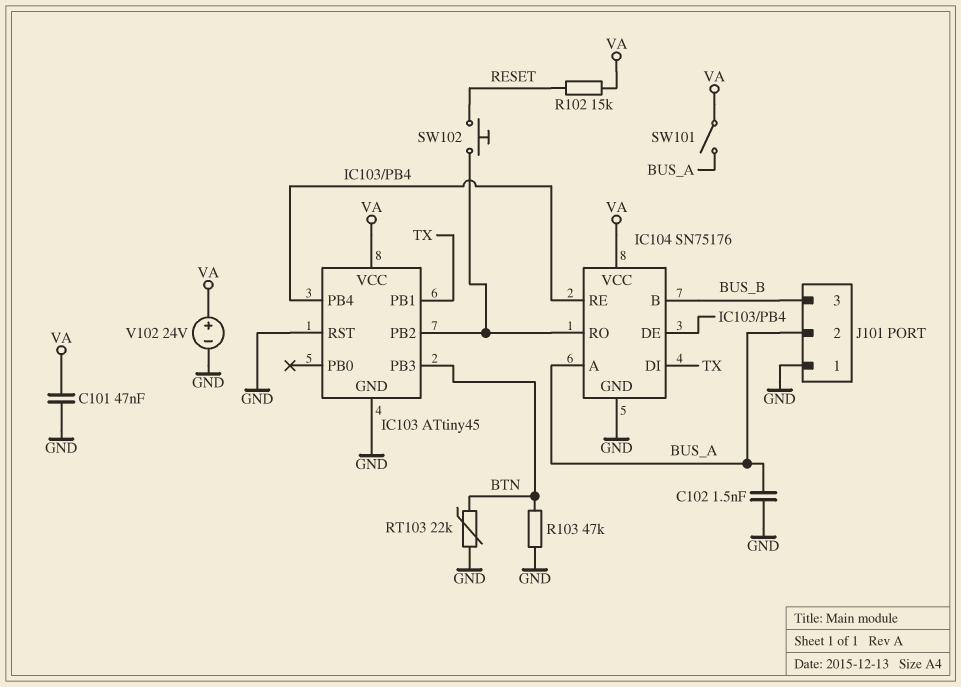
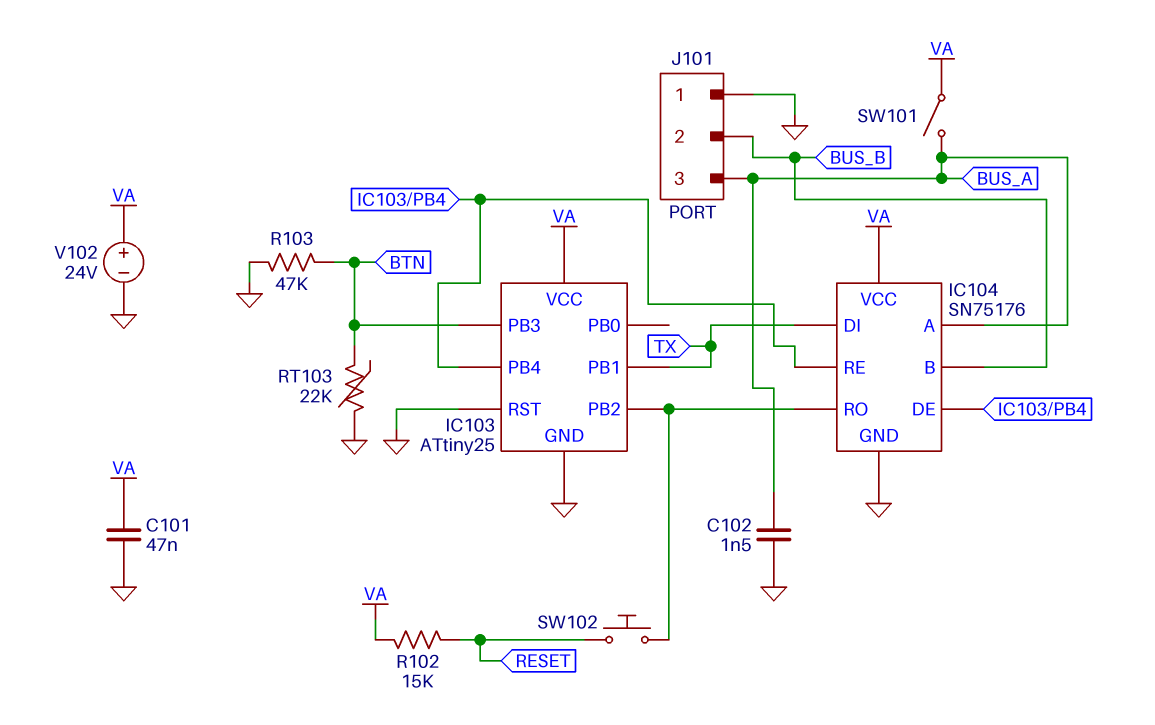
IC103: ATtiny45 -> ATtiny25
J101 pin 2: BUS_A -> BUS_B
J101 pin 3: BUS_B -> BUS_A

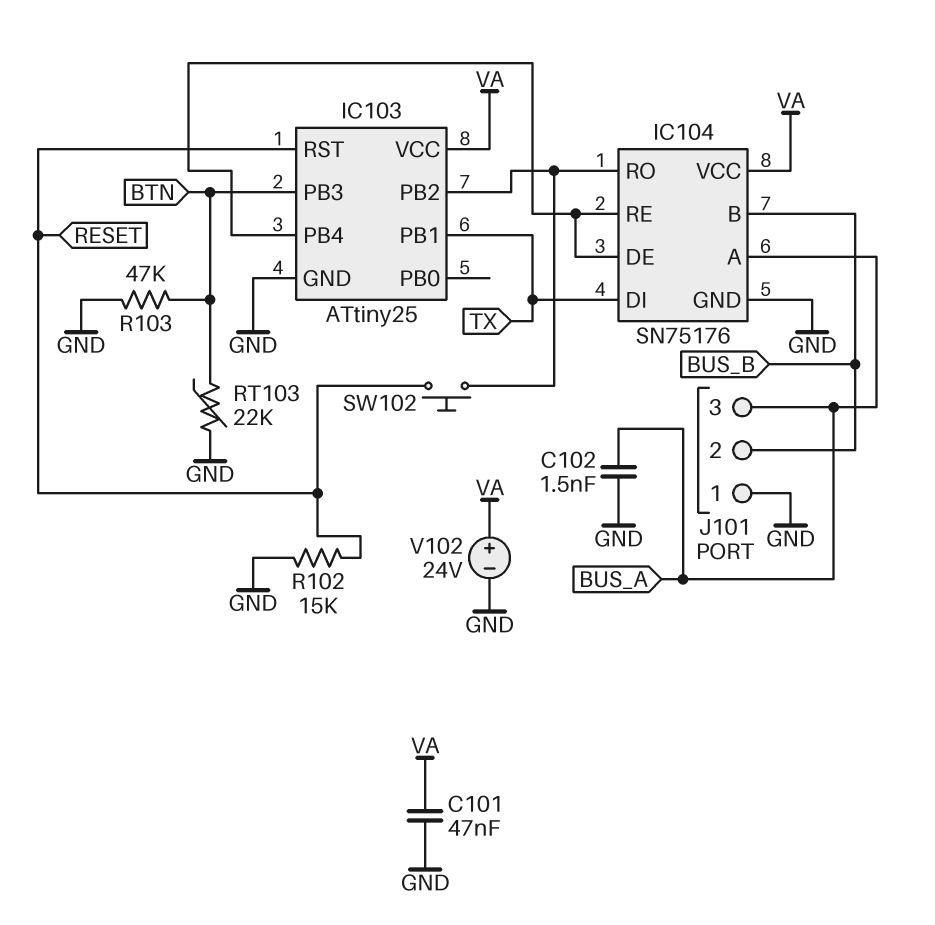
IC103 pin RST: GND -> RESET
R102: 15k (RESET, VA) -> 15k (GND, RESET)
SW101: switch (BUS_A, VA) -> none

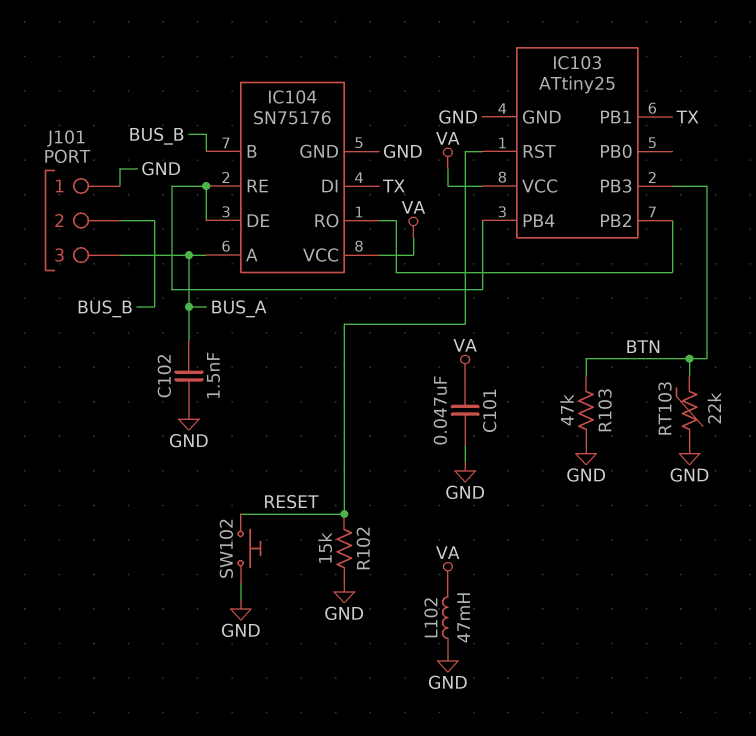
L102: none -> 47mH (GND, VA)
SW102: button (IC103/PB2, RESET) -> button (GND, RESET)
V102: 24V (plus VA, minus GND) -> none

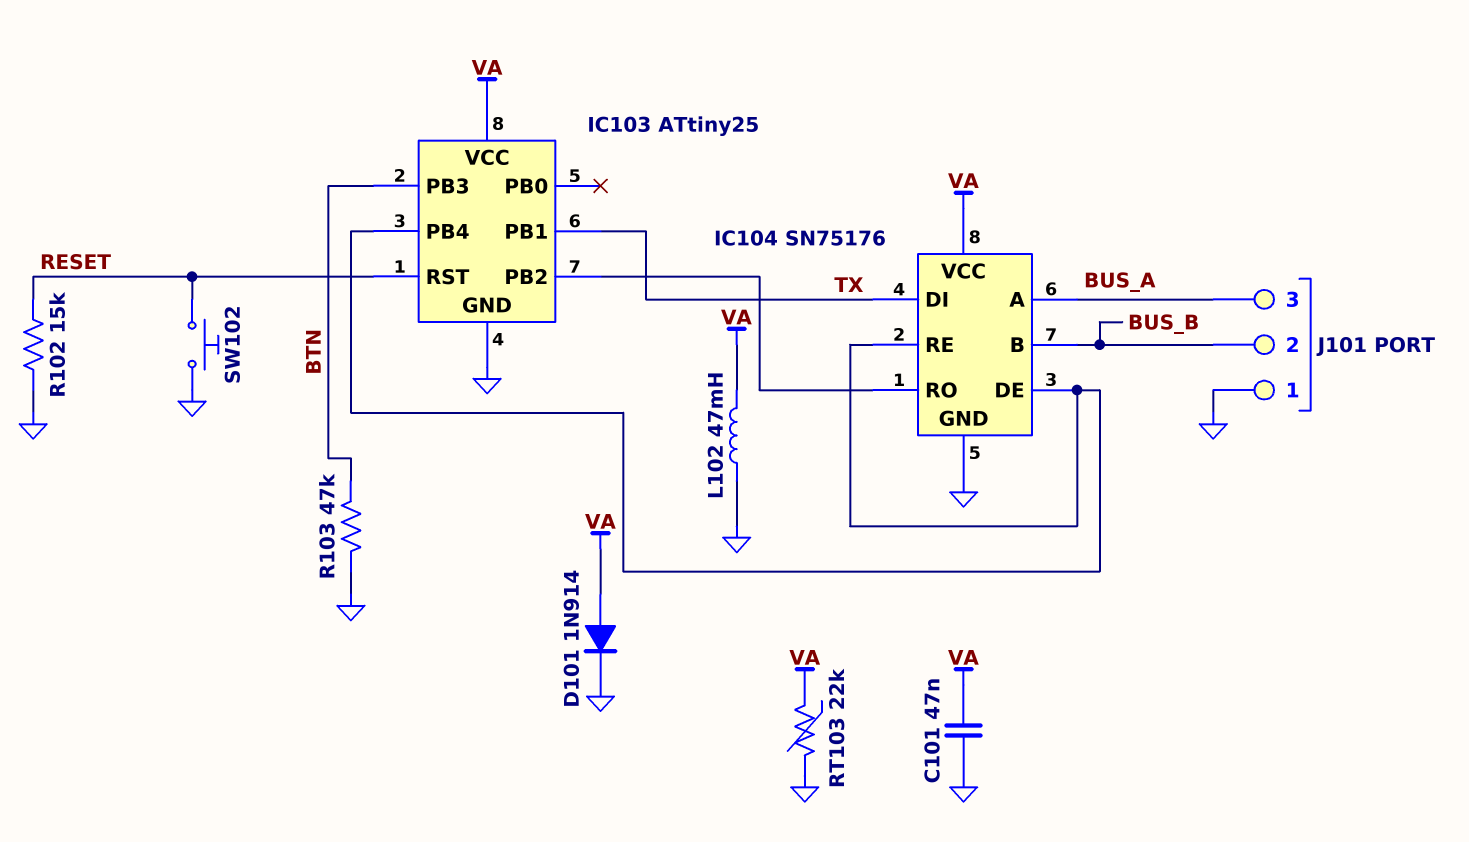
C102: 1.5nF (BUS_A, GND) -> none
D101: none -> diode 1N914 (A VA, K GND)
RT103: 22k (BTN, GND) -> 22k (GND, VA)

